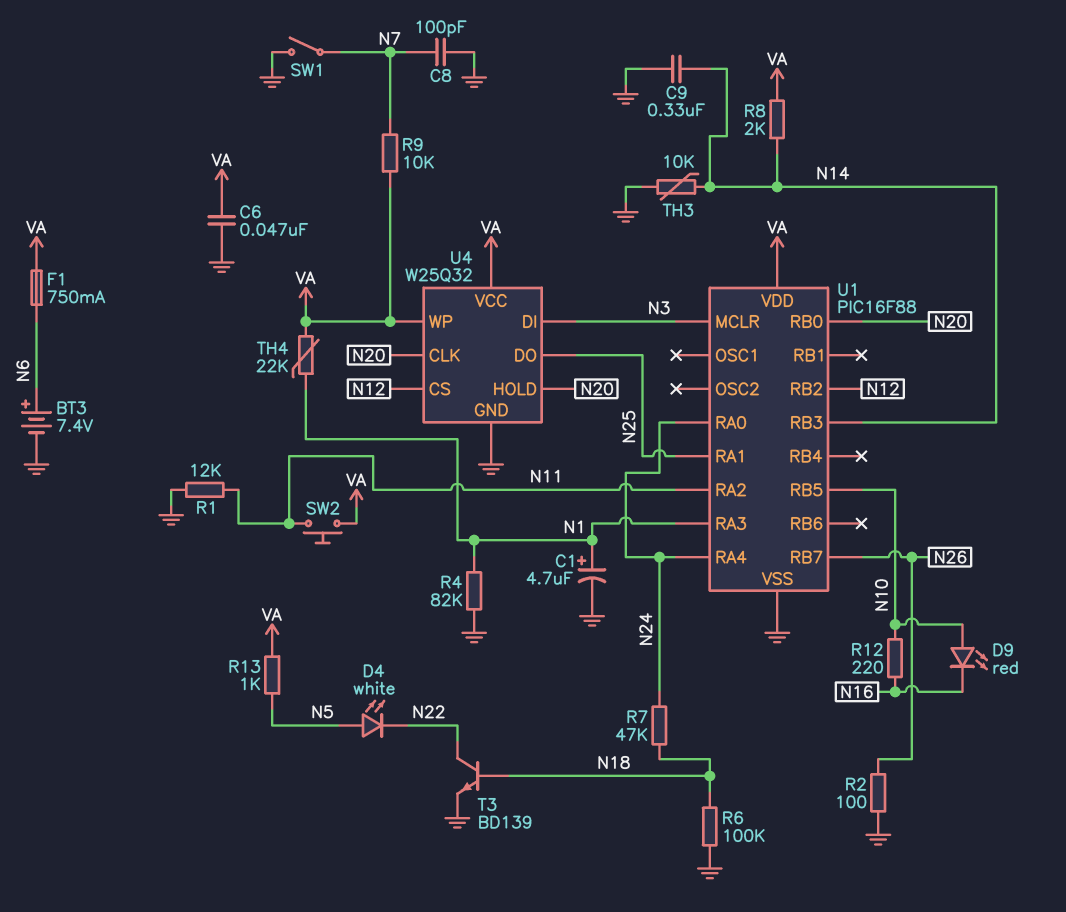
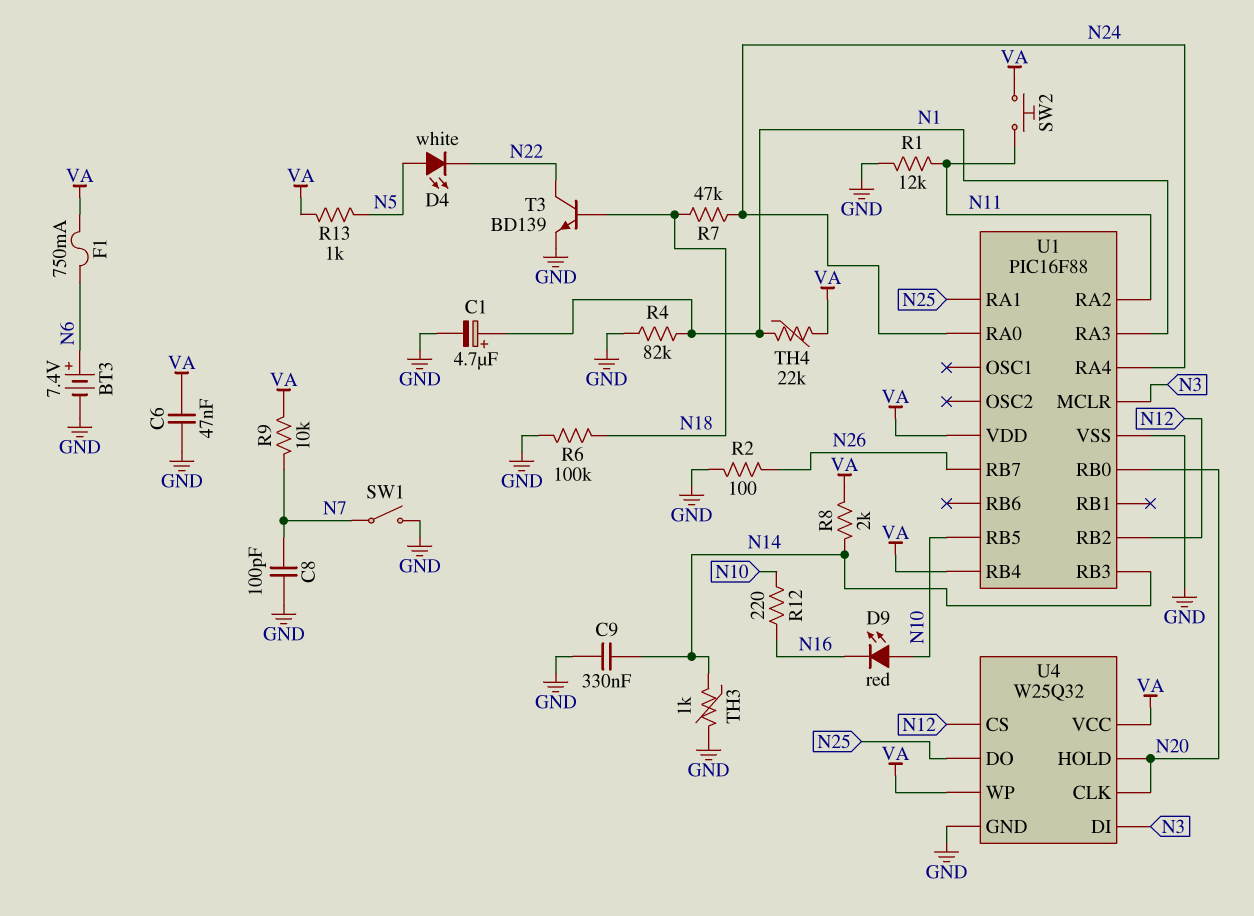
TH3: 10k (GND, N14) -> 1k (GND, N14)
U1 pin RB4: none -> VA

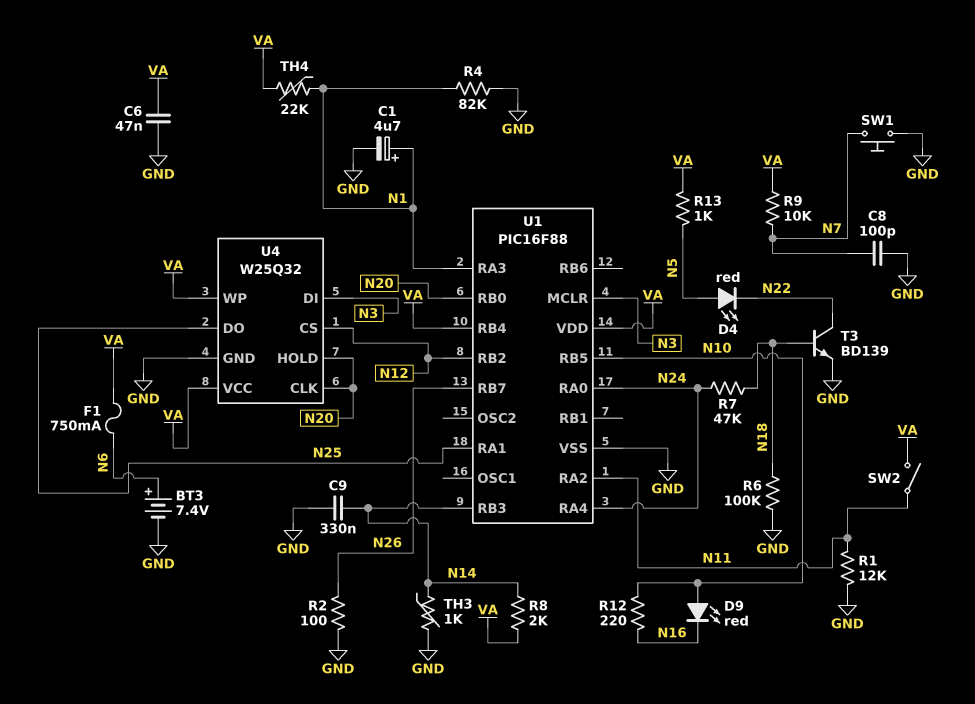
D4: LED white (A N5, K N22) -> LED red (A N5, K N22)
SW1: switch (GND, N7) -> button (GND, N7)
SW2: button (N11, VA) -> switch (N11, VA)

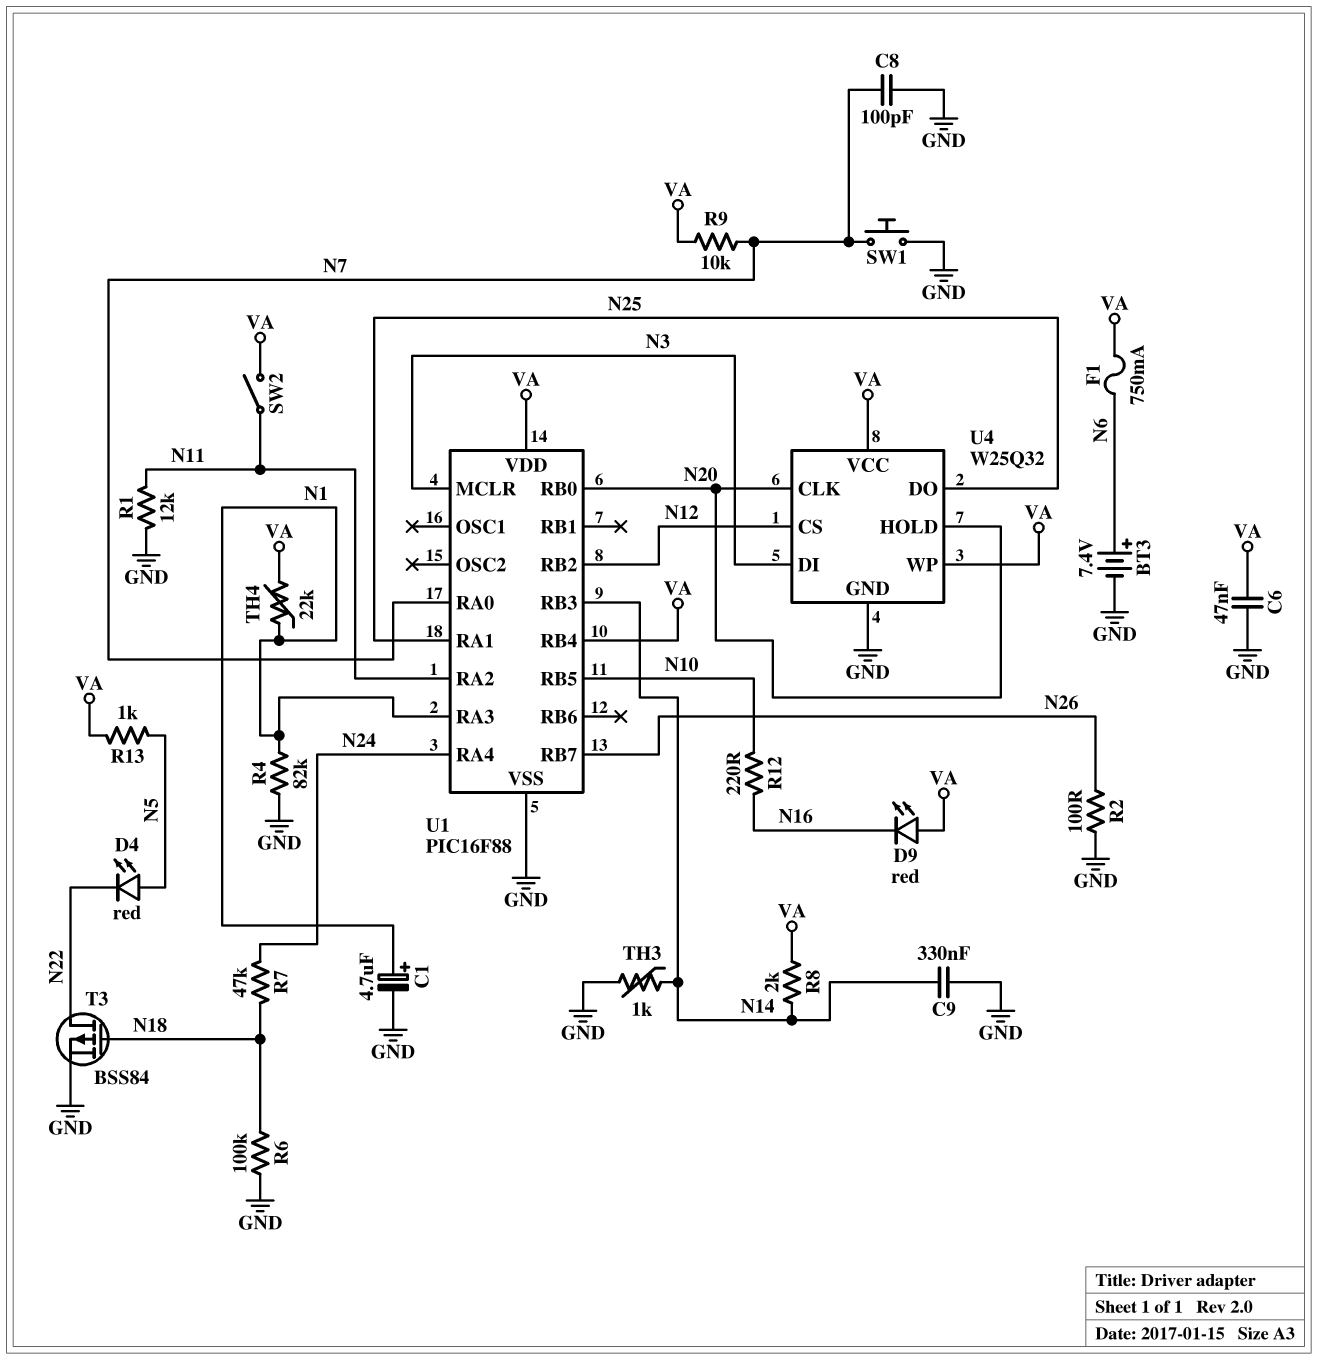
D9: LED red (A N10, K N16) -> LED red (A VA, K N16)
T3: NPN BD139 (B N18, C N22, E GND) -> PMOS BSS84 (G N18, D N22, S GND)
U1 pin RA0: N24 -> N7

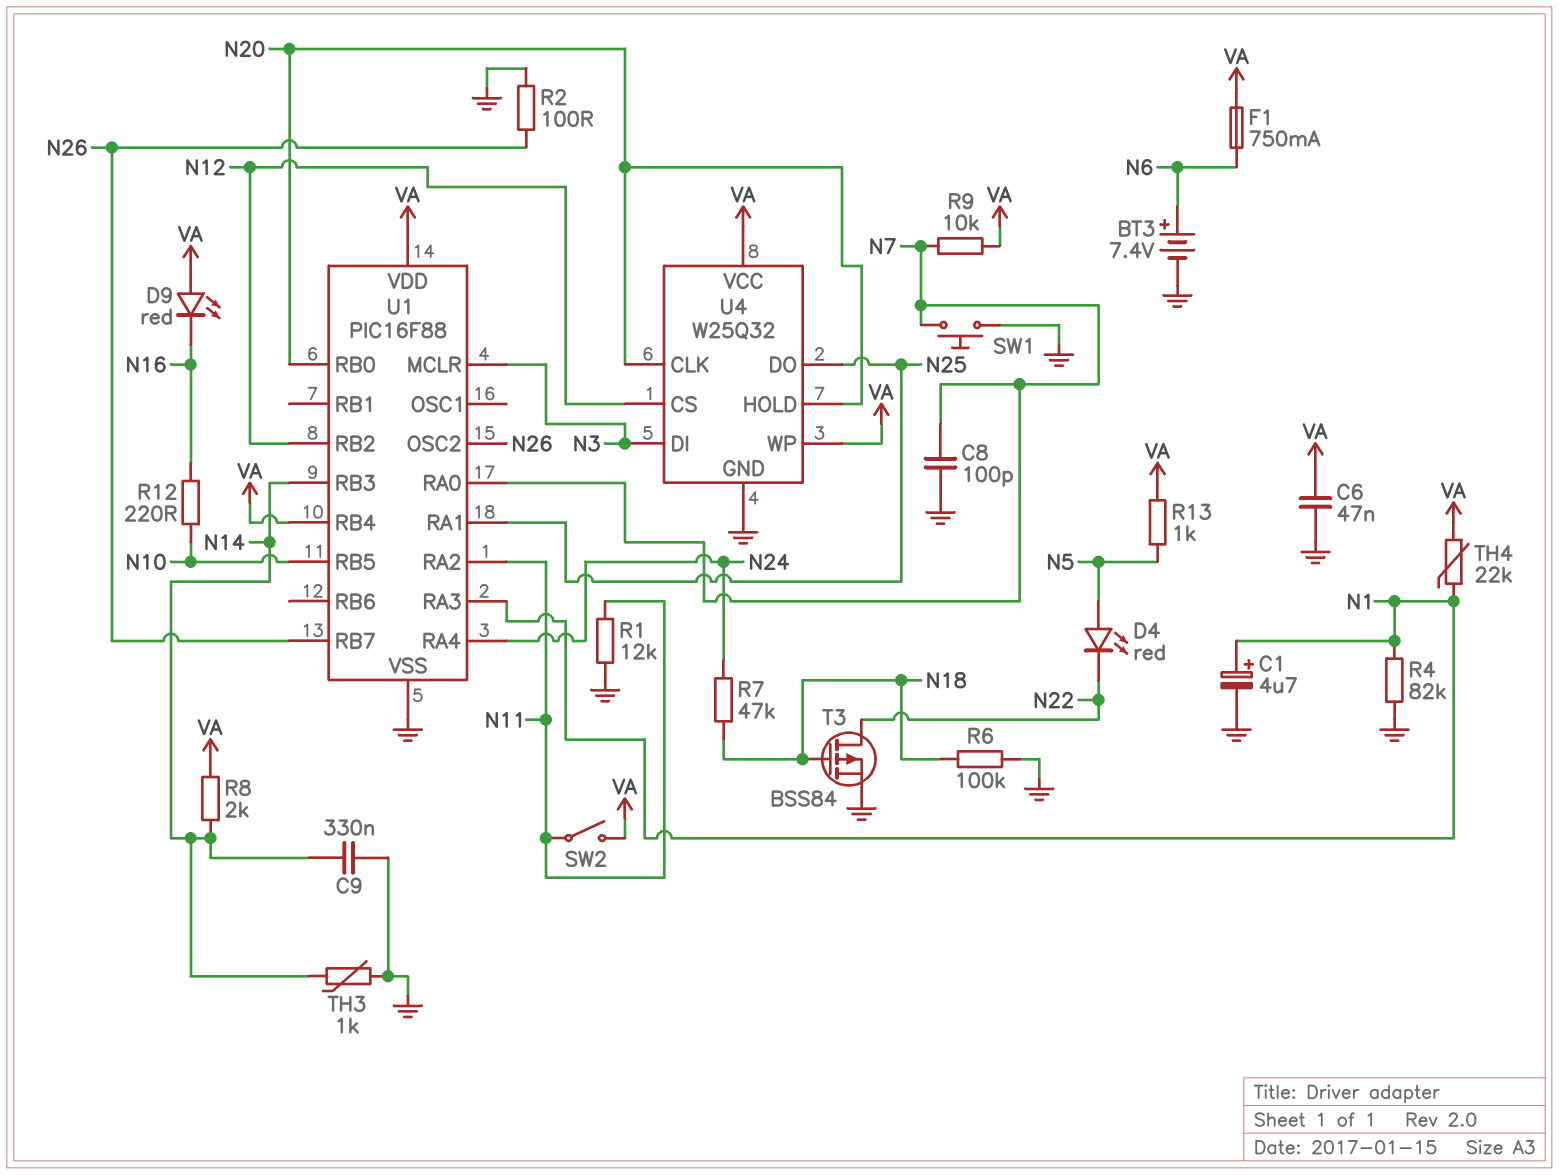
U1 pin OSC2: none -> N26

